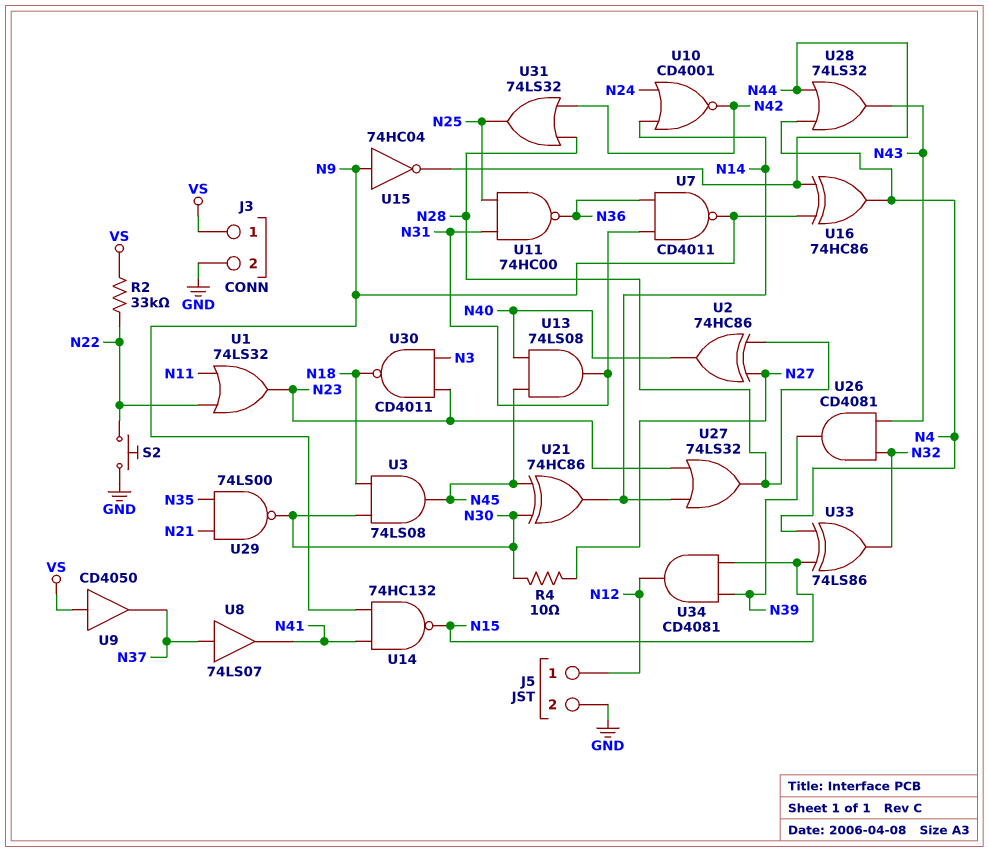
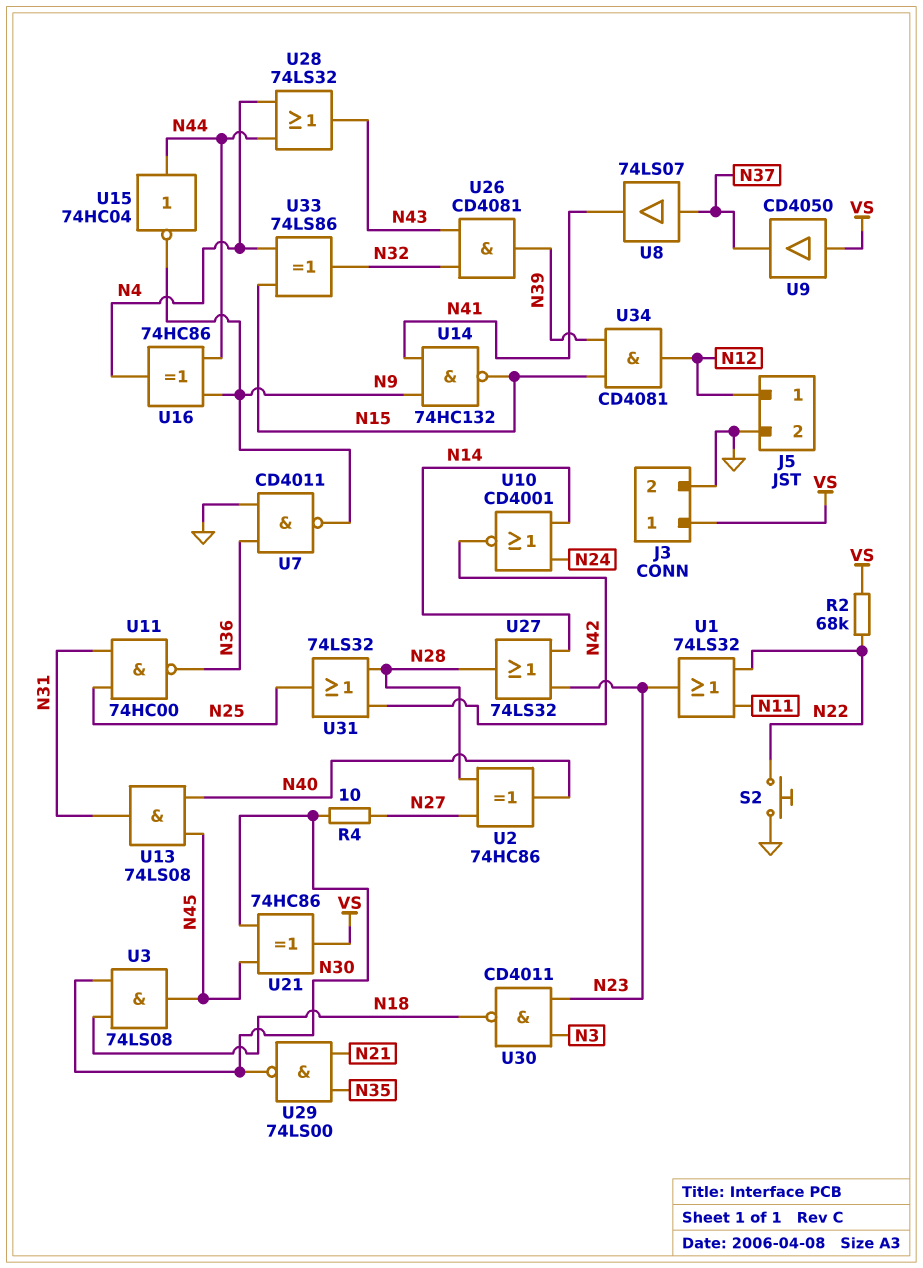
R2: 33k (N22, VS) -> 68k (N22, VS)
U7: NAND CD4011 (in N31, in N36, out N9) -> NAND CD4011 (in GND, in N36, out N9)
U15: NOT 74HC04 (in N9, out N44) -> NOT 74HC04 (in N44, out N9)
U21: XOR 74HC86 (in N30, in N45, out N14) -> XOR 74HC86 (in N30, in N45, out VS)

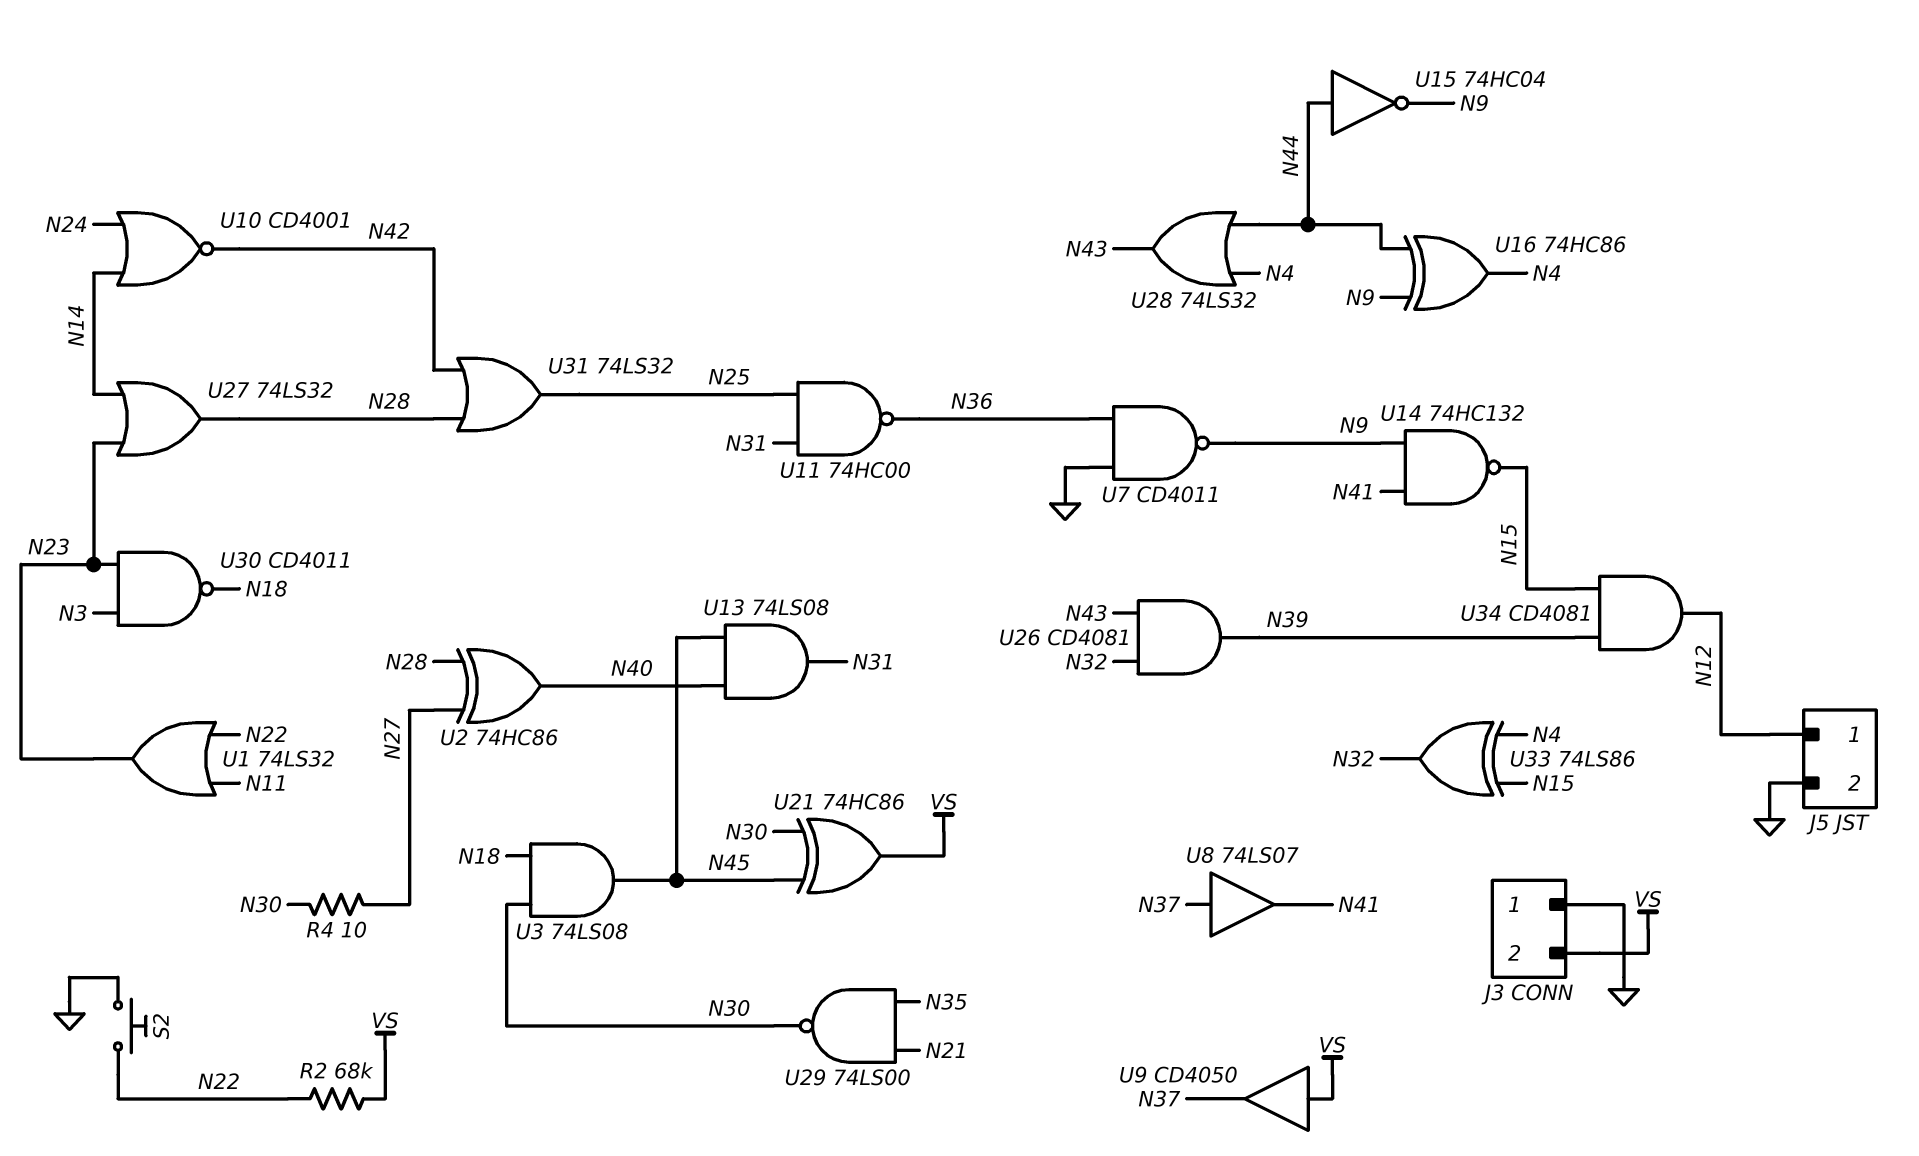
J3 pin 1: VS -> GND
J3 pin 2: GND -> VS

